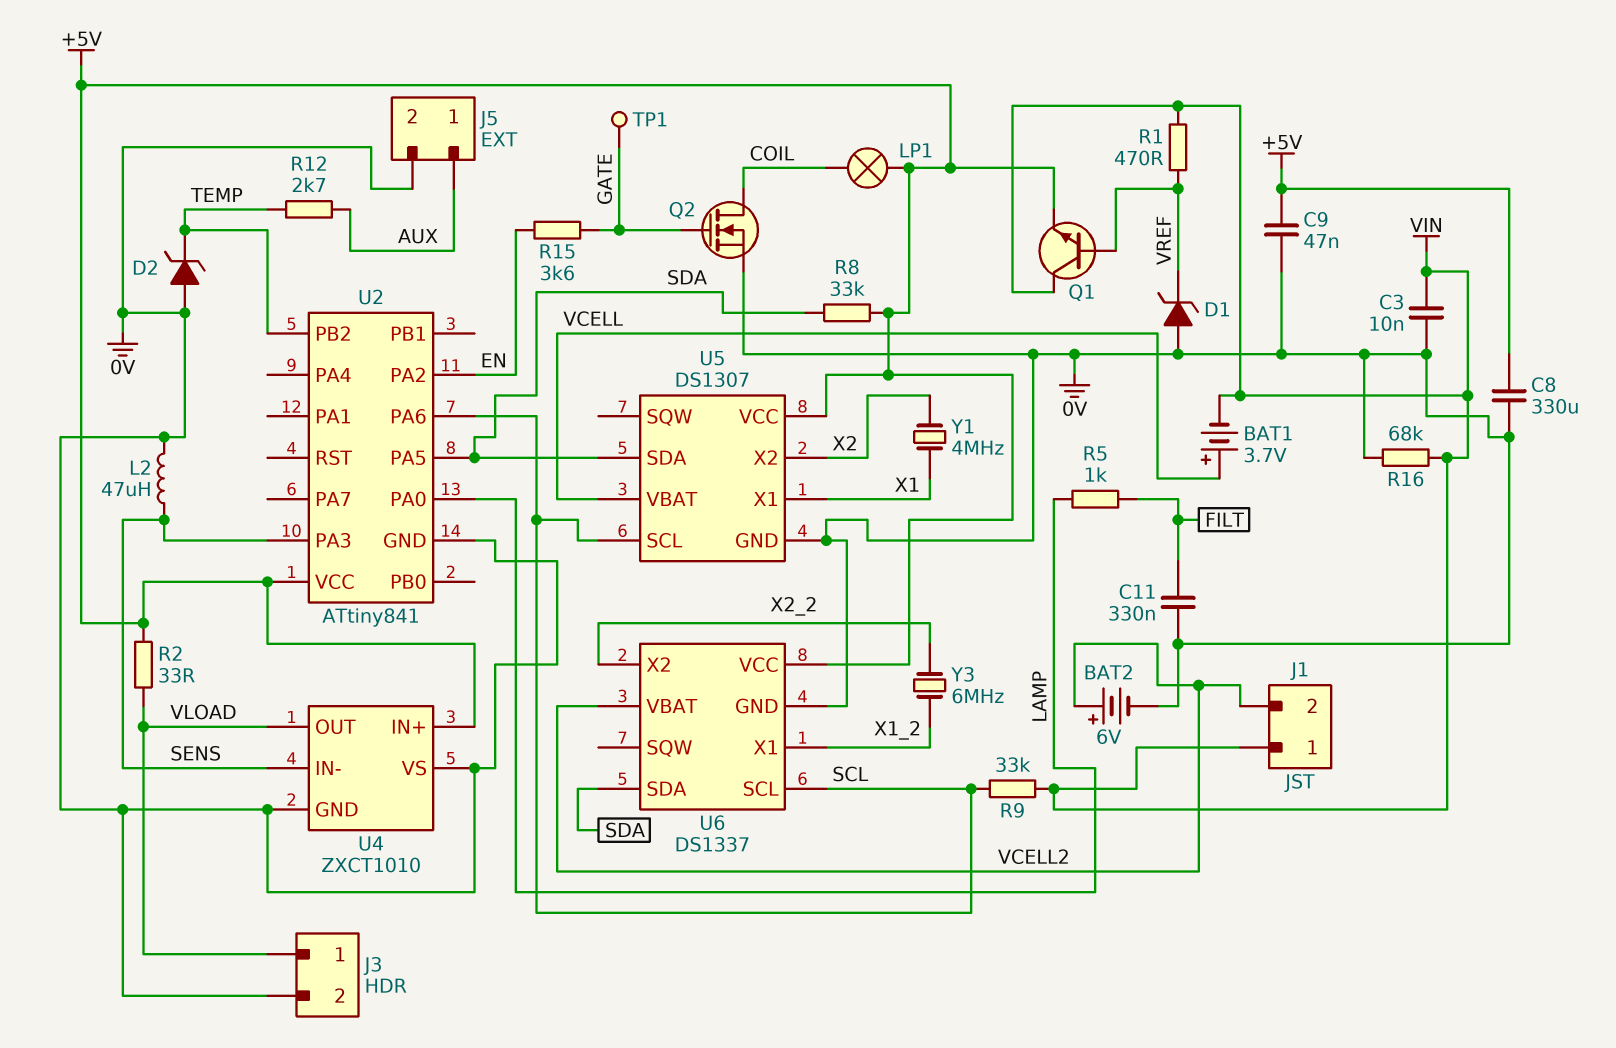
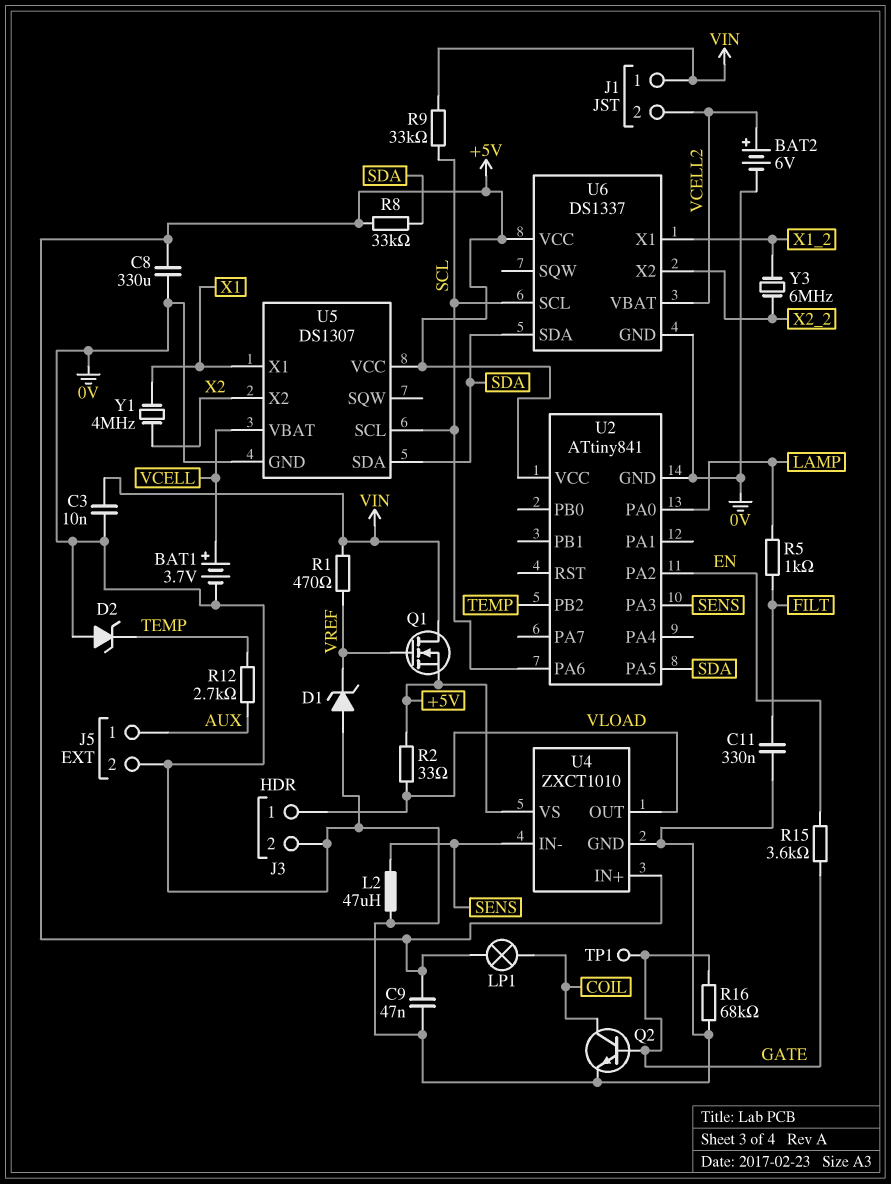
BAT1: 3.7V (plus VCELL, minus VIN) -> 3.7V (plus VCELL, minus 0V)
Q1: NPN (B VREF, C VIN, E +5V) -> NMOS (G VREF, D VIN, S +5V)
Q2: NMOS (G GATE, D COIL, S 0V) -> NPN (B GATE, C COIL, E 0V)
R16: 68k (0V, VIN) -> 68k (0V, GATE)
U4 pin VS: 0V -> +5V

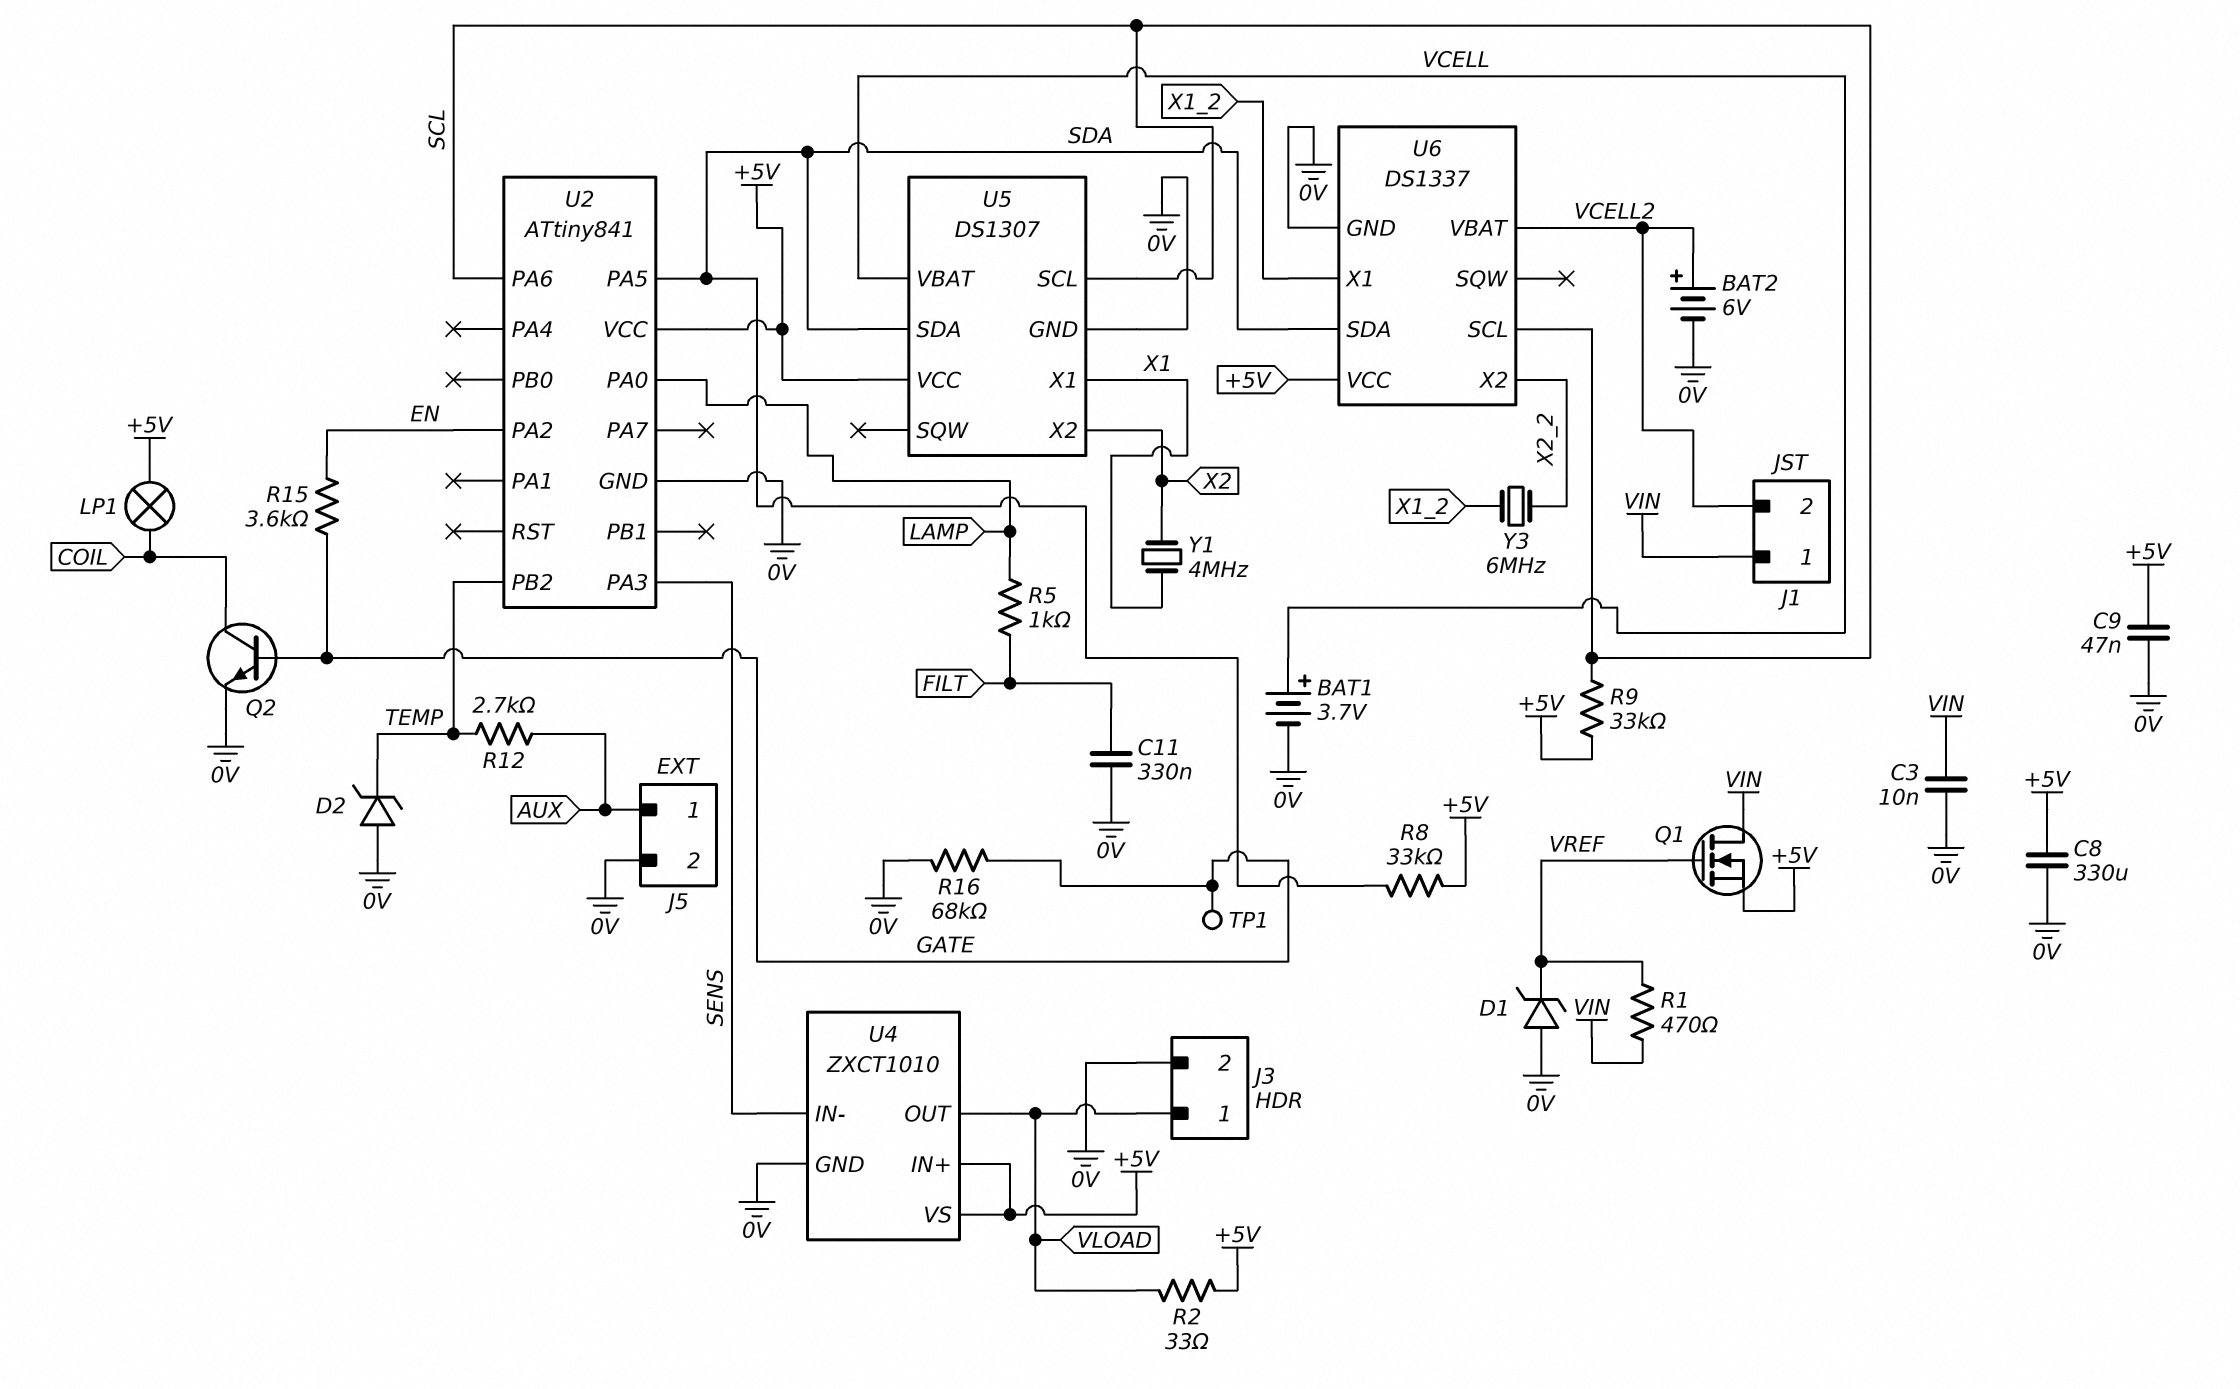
L2: 47uH (0V, SENS) -> none
R9: 33k (SCL, VIN) -> 33k (+5V, SCL)

